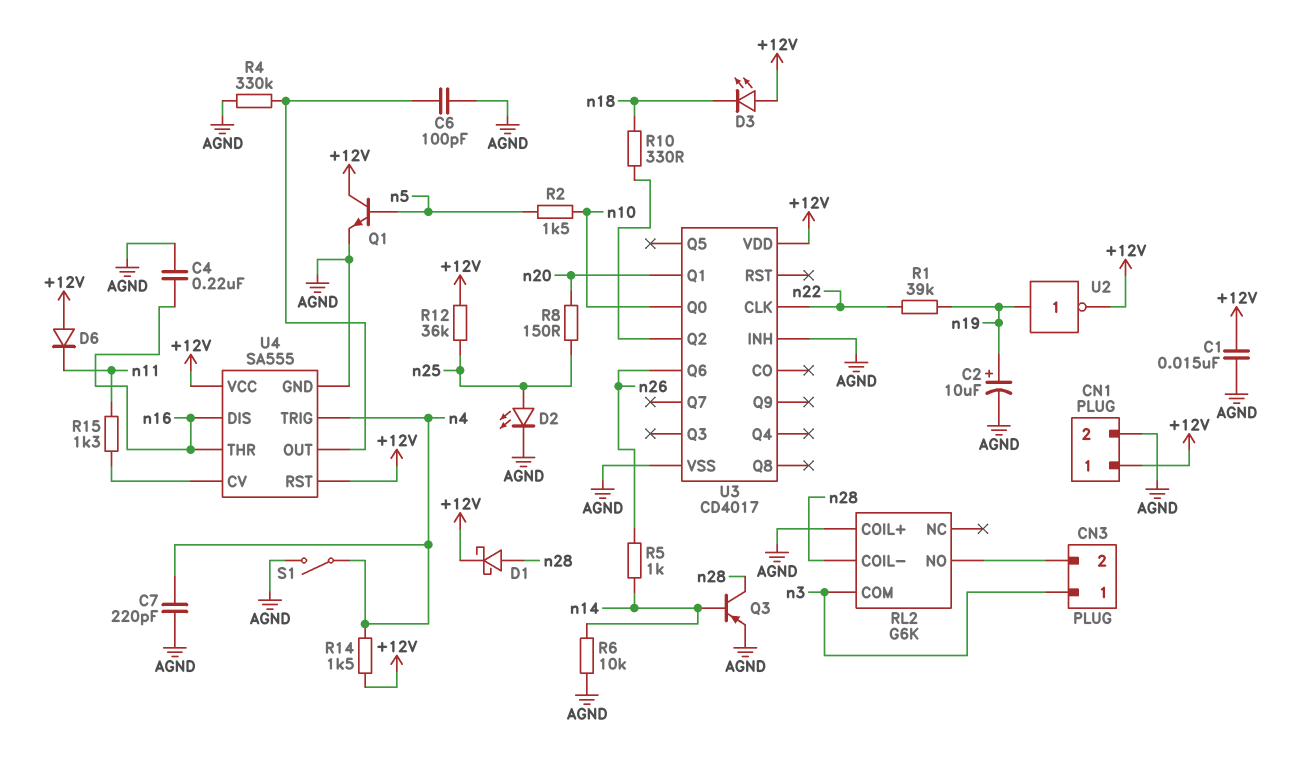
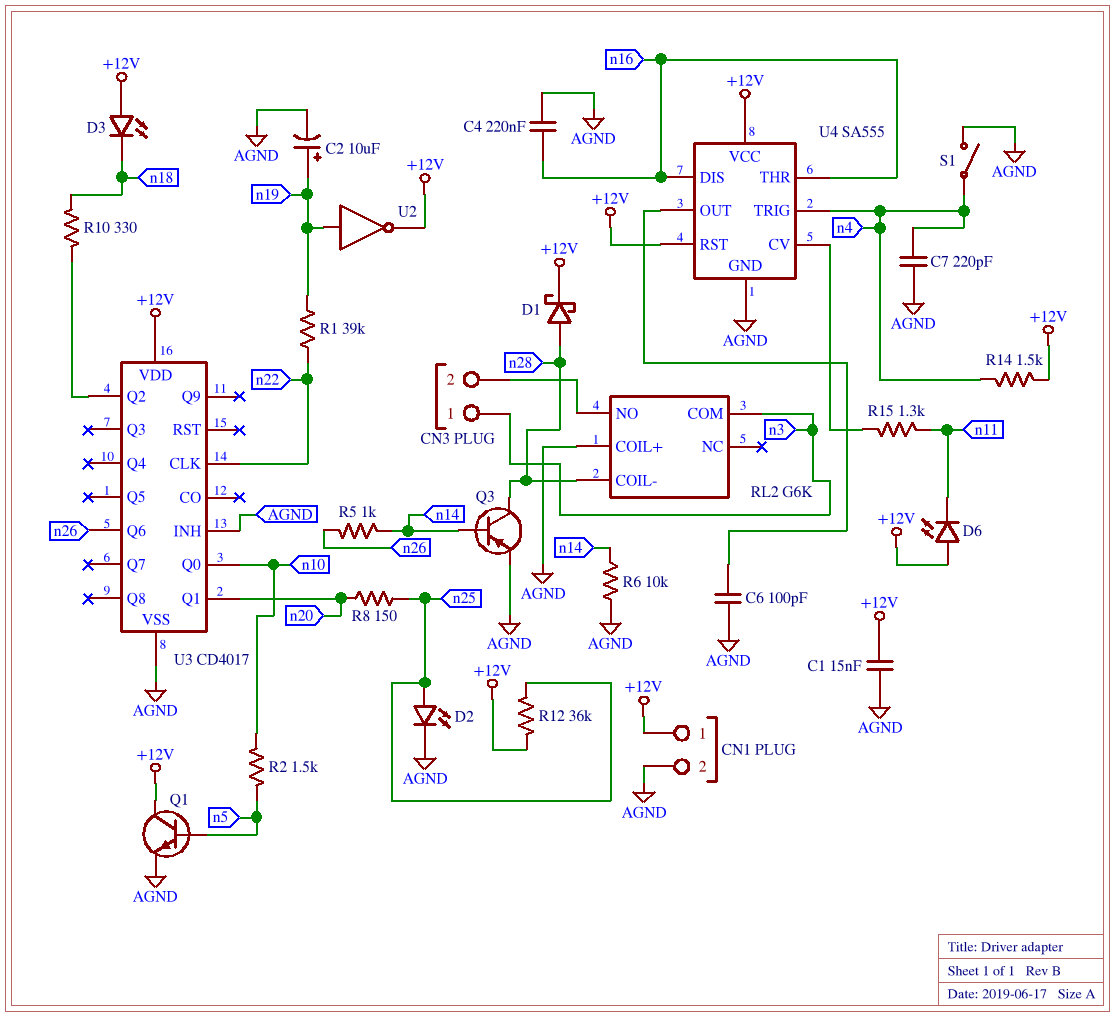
D6: diode (A +12V, K n11) -> LED (A +12V, K n11)
R4: 330k (AGND, U4/OUT) -> none

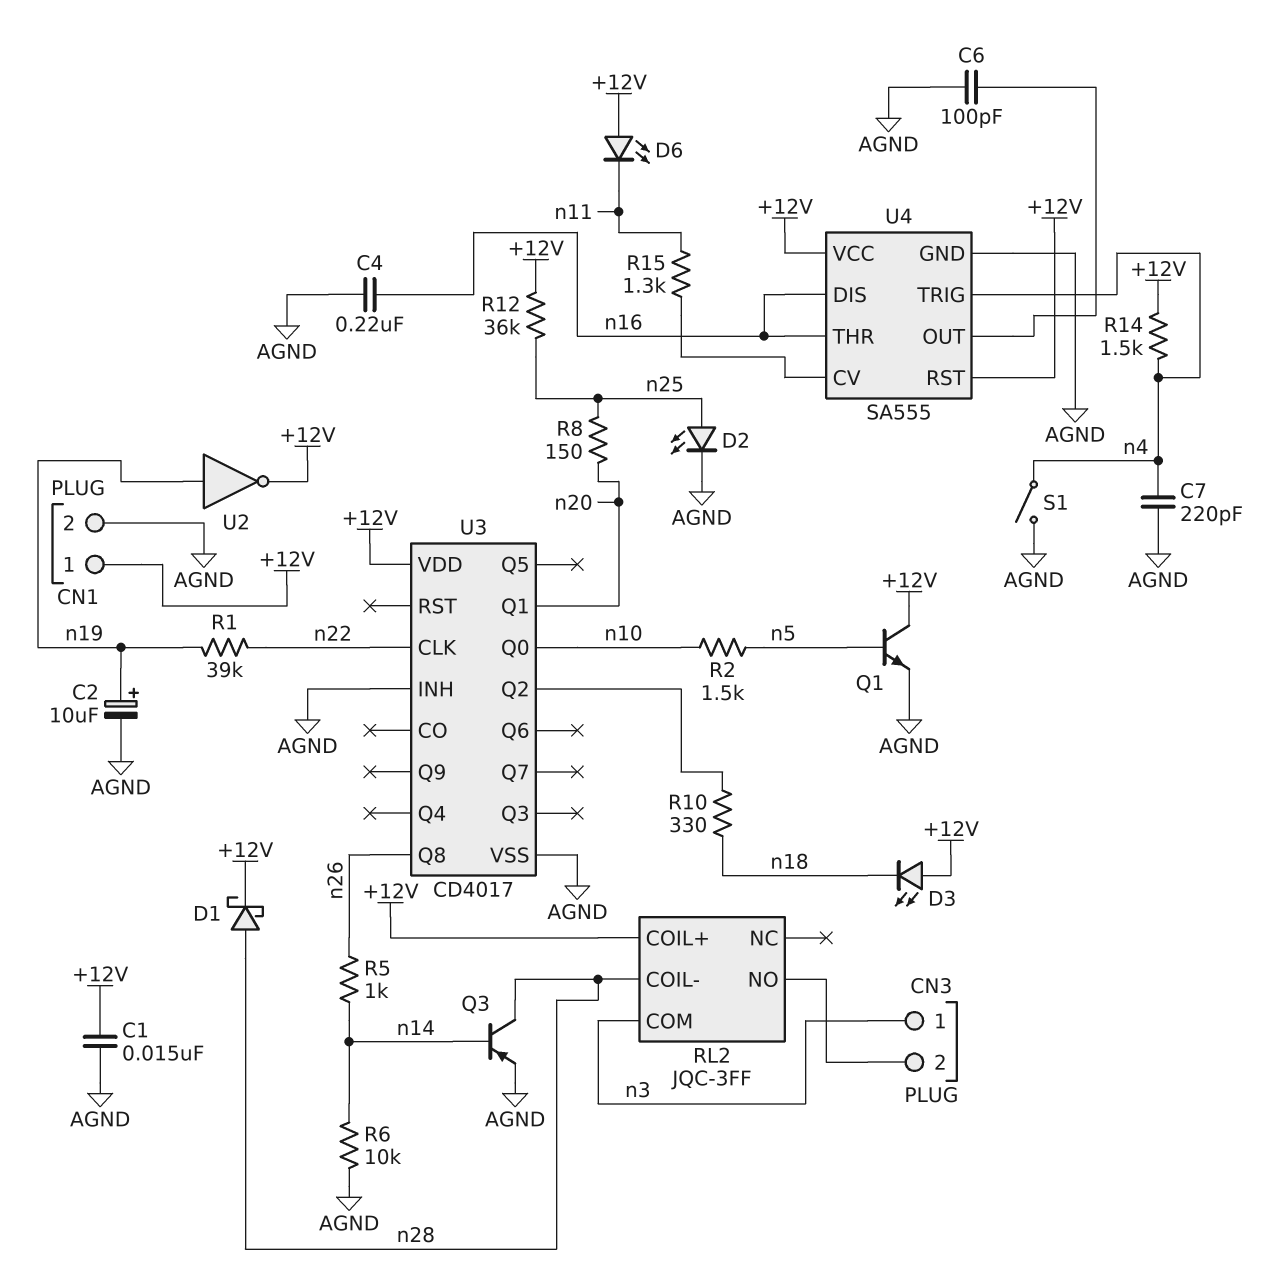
RL2: G6K -> JQC-3FF
RL2 pin COIL+: AGND -> +12V
U3 pin Q6: n26 -> none
U3 pin Q8: none -> n26

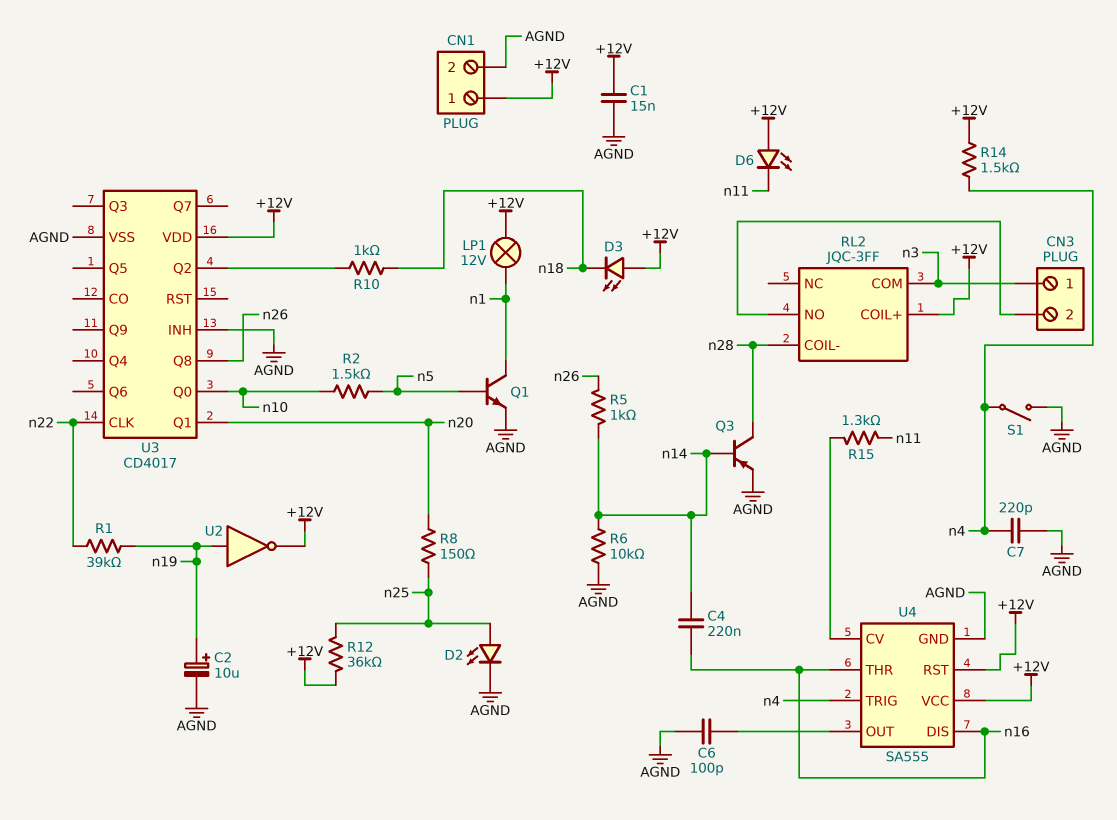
C4: 220nF (AGND, n16) -> 220nF (n14, n16)
D1: schottky (A n28, K +12V) -> none
LP1: none -> lamp 12V (+12V, n1)
Q1: NPN (B n5, C +12V, E AGND) -> NPN (B n5, C n1, E AGND)
R10: 330 (U3/Q2, n18) -> 1k (U3/Q2, n18)

